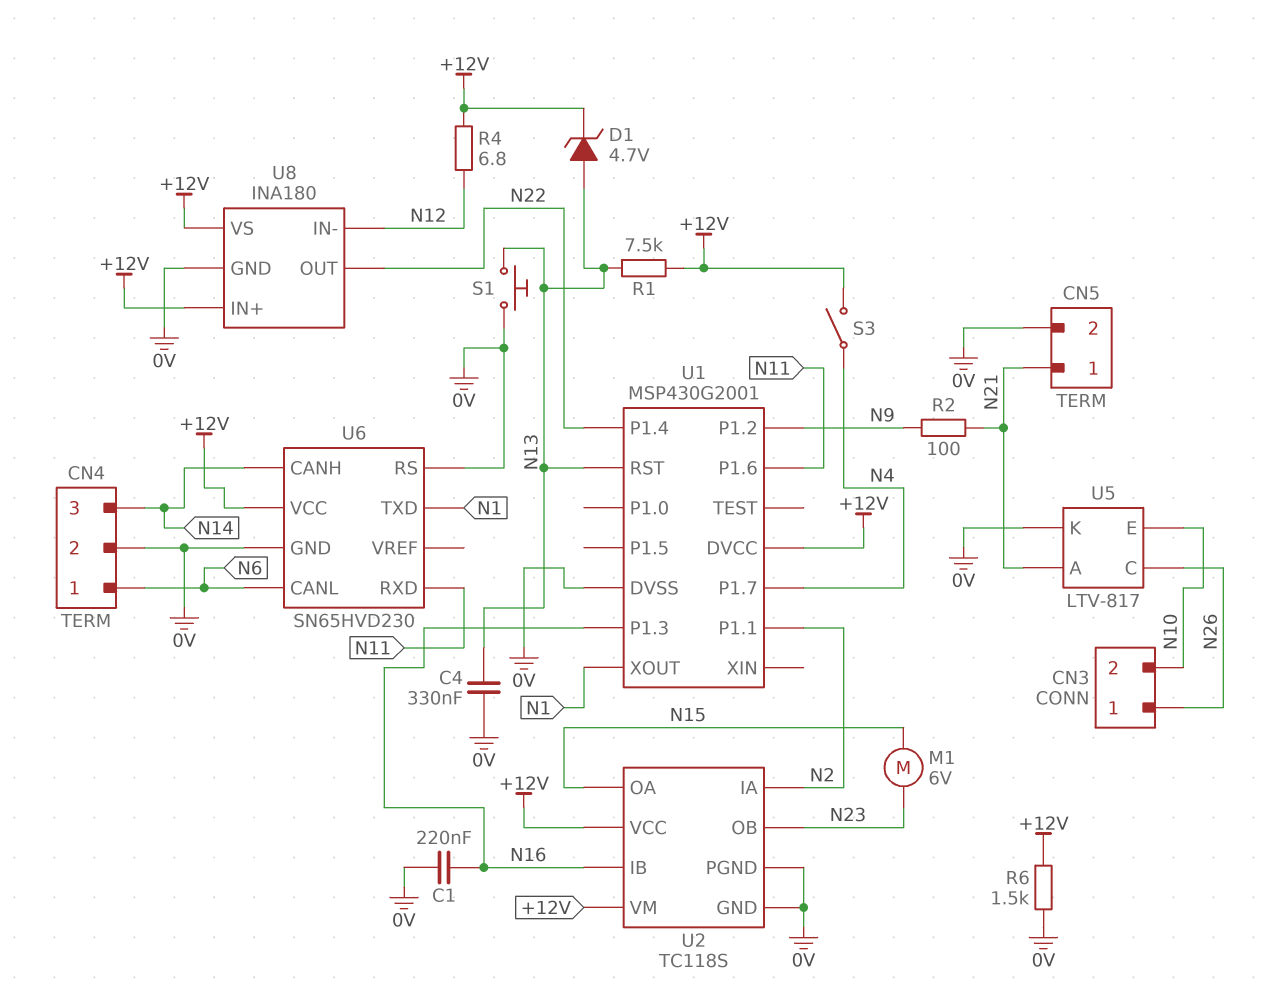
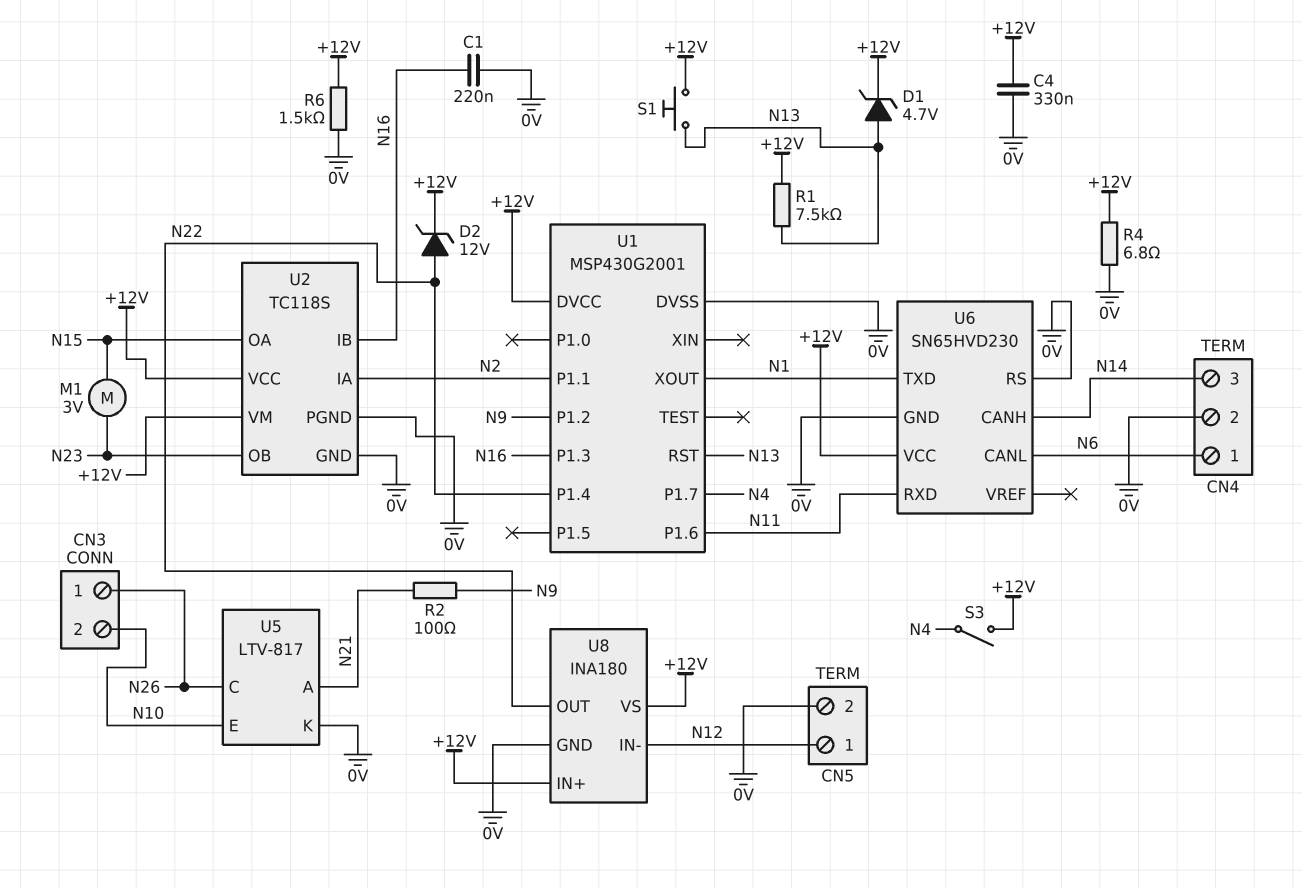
C4: 330nF (0V, N13) -> 330nF (+12V, 0V)
CN5 pin 1: N21 -> N12
D2: none -> zener 12V (A N22, K +12V)
M1: motor 6V (N15, N23) -> motor 3V (N15, N23)
R4: 6.8 (+12V, N12) -> 6.8 (+12V, 0V)
S1: button (0V, N13) -> button (+12V, N13)

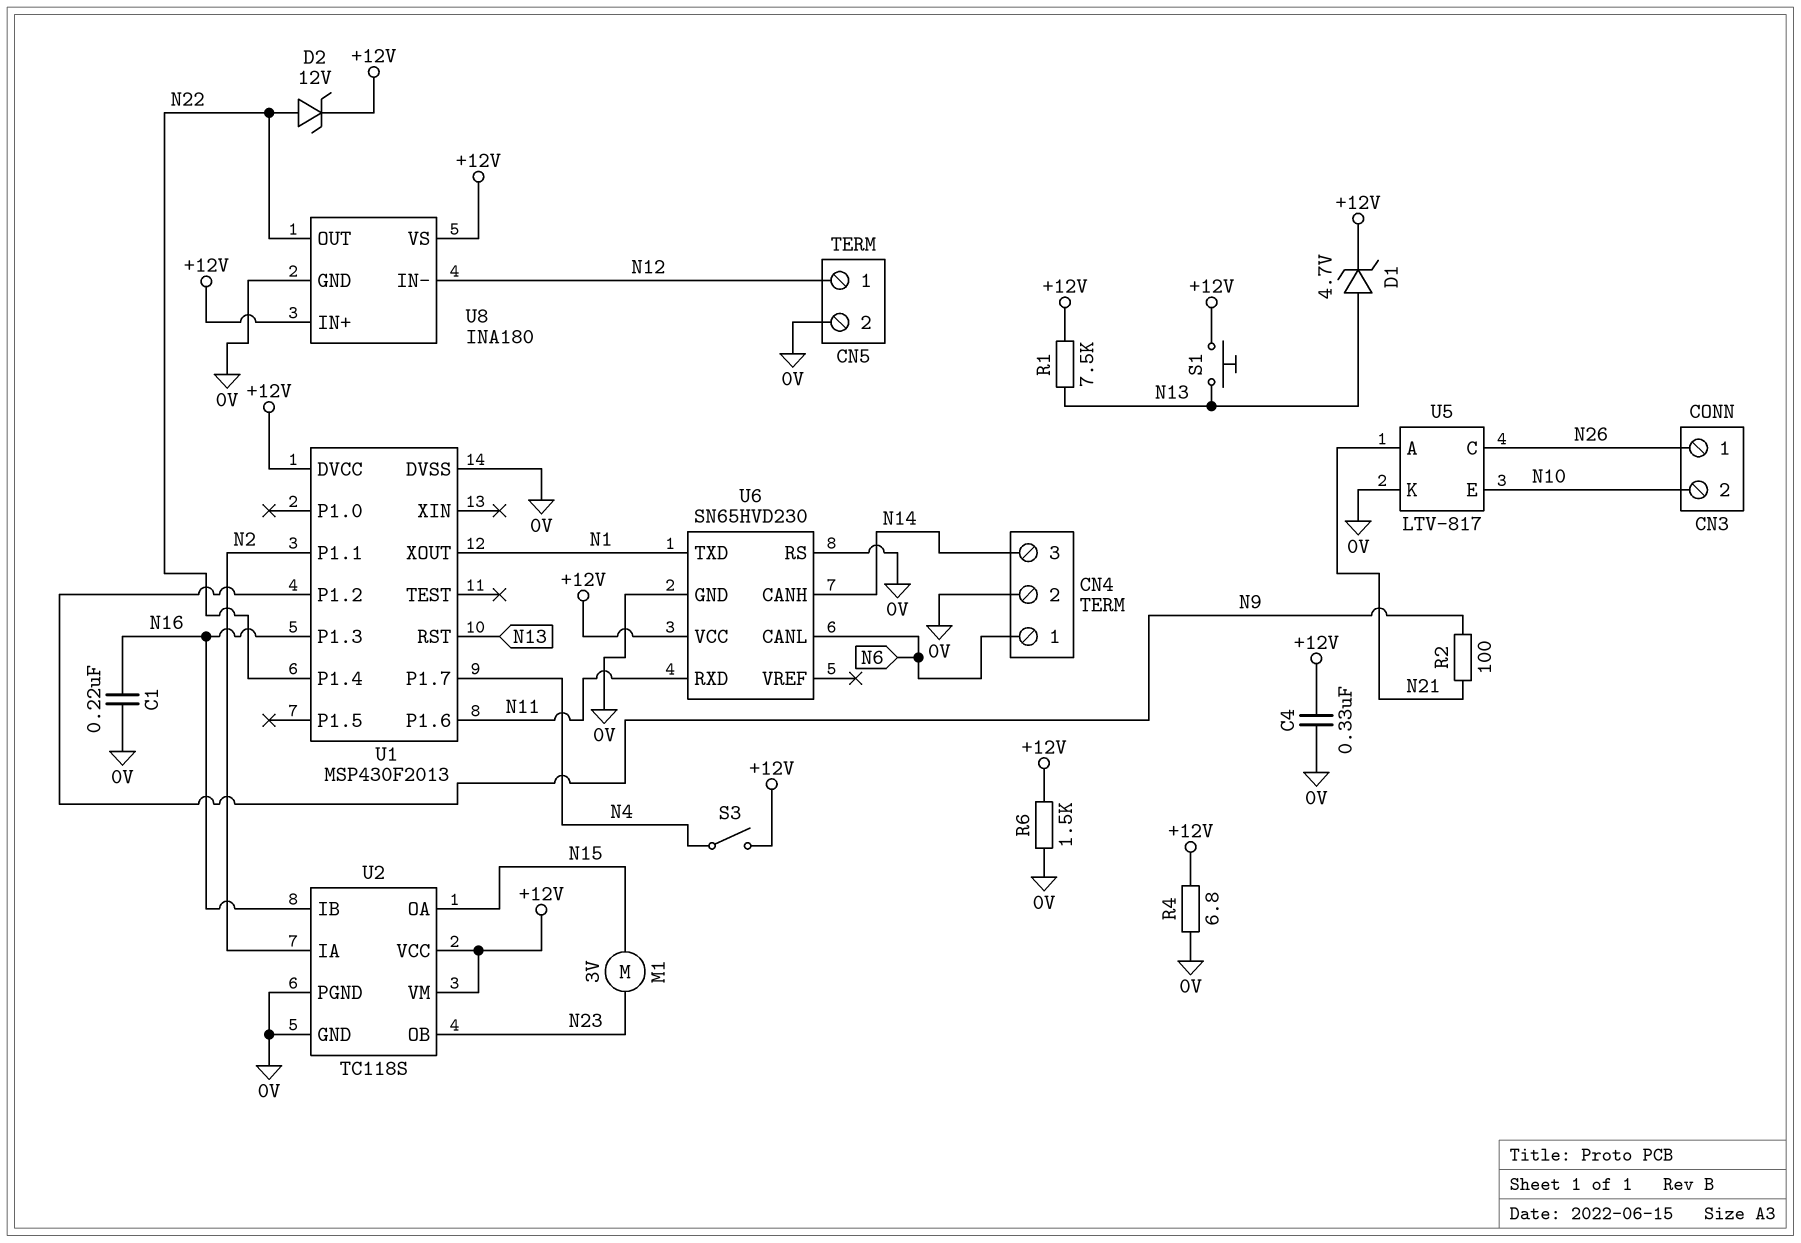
U1: MSP430G2001 -> MSP430F2013

